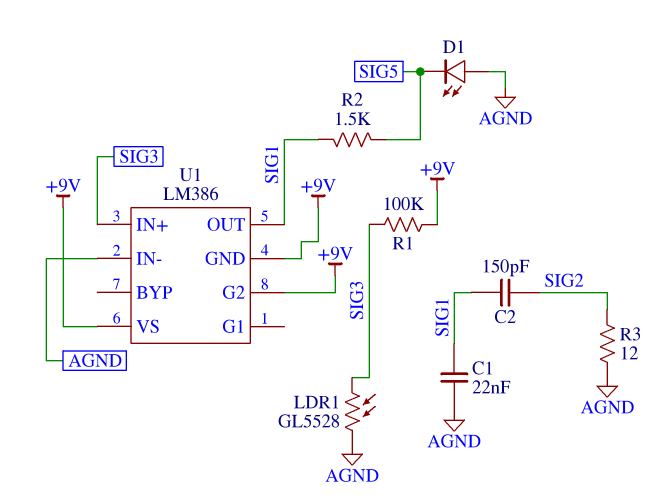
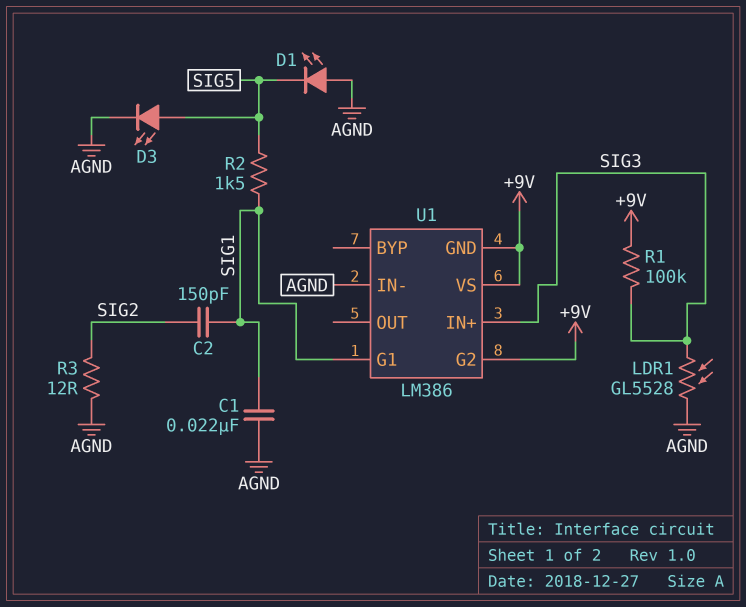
D3: none -> LED (A SIG5, K AGND)
U1 pin G1: none -> SIG1
U1 pin OUT: SIG1 -> none

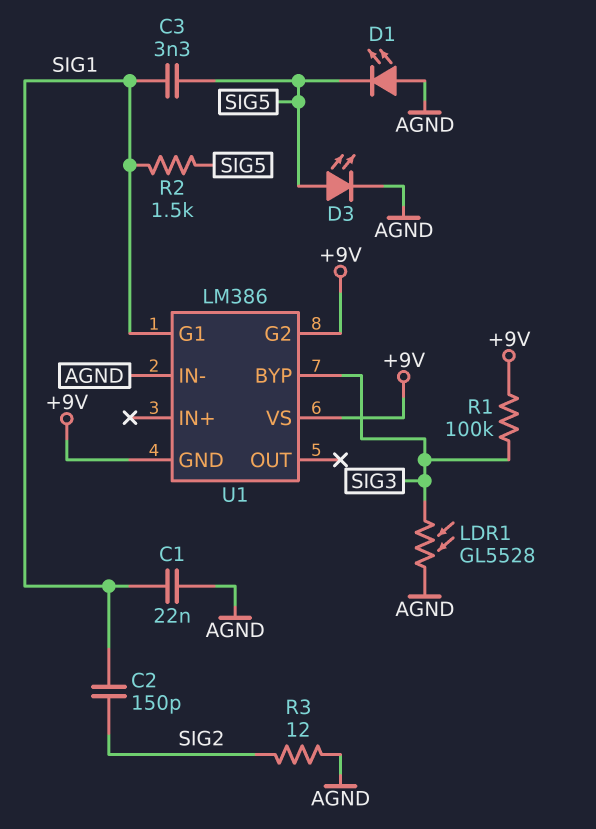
C3: none -> 3.3nF (SIG1, SIG5)
U1 pin BYP: none -> SIG3
U1 pin IN+: SIG3 -> none

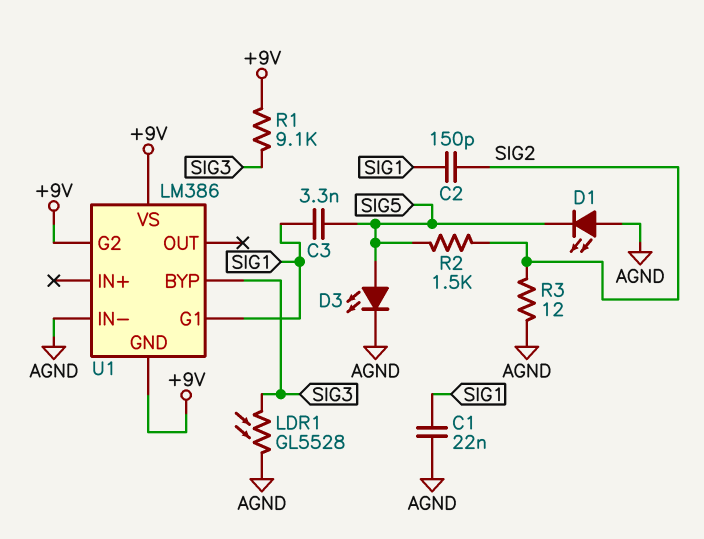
R1: 100k (+9V, SIG3) -> 9.1k (+9V, SIG3)
R2: 1.5k (SIG1, SIG5) -> 1.5k (SIG2, SIG5)

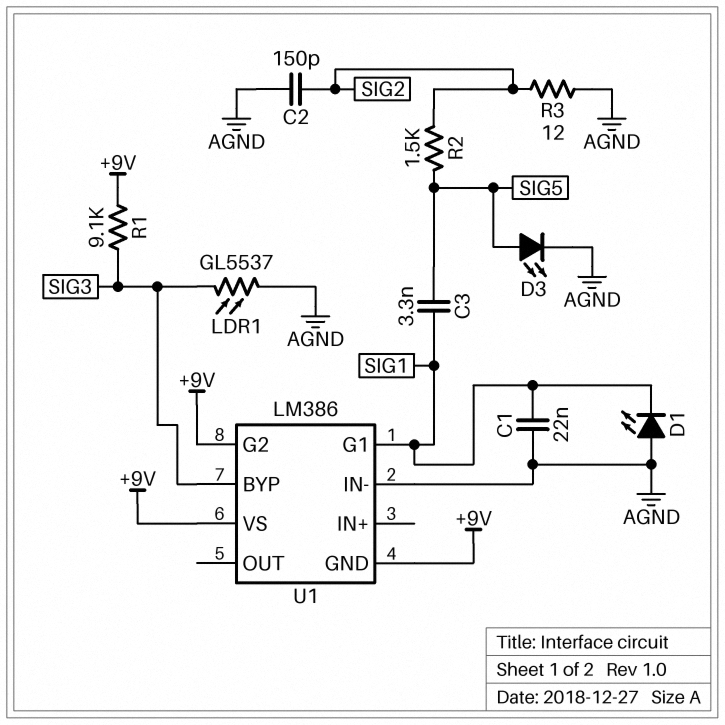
C2: 150pF (SIG1, SIG2) -> 150pF (AGND, SIG2)
D1: LED (A AGND, K SIG5) -> LED (A AGND, K SIG1)
LDR1: GL5528 (AGND, SIG3) -> GL5537 (AGND, SIG3)

